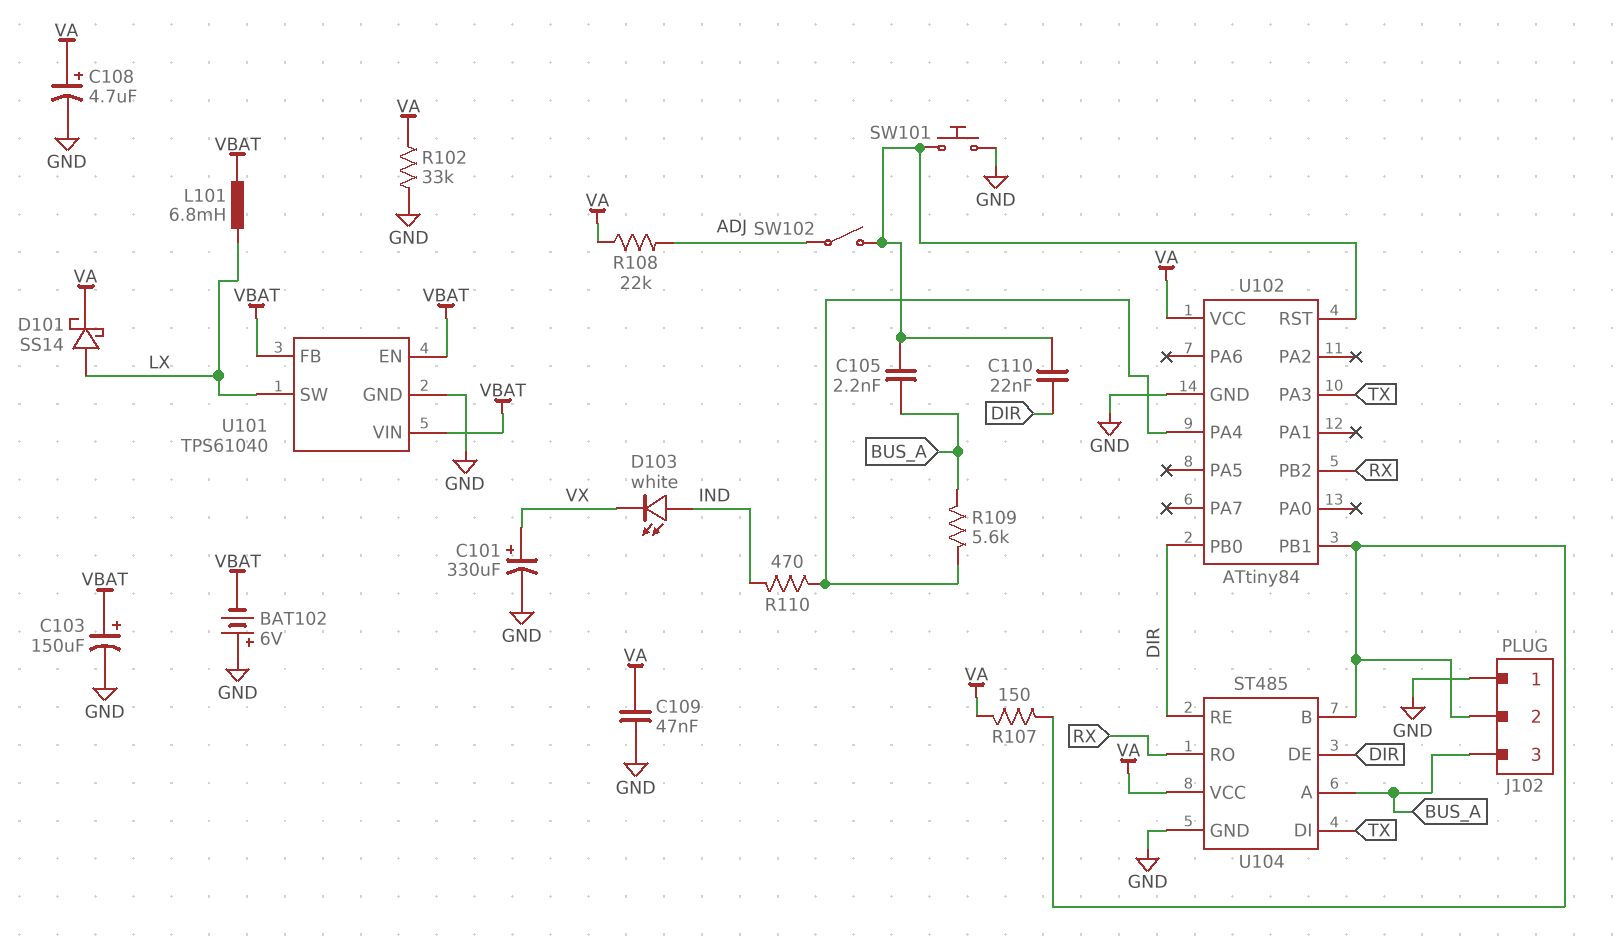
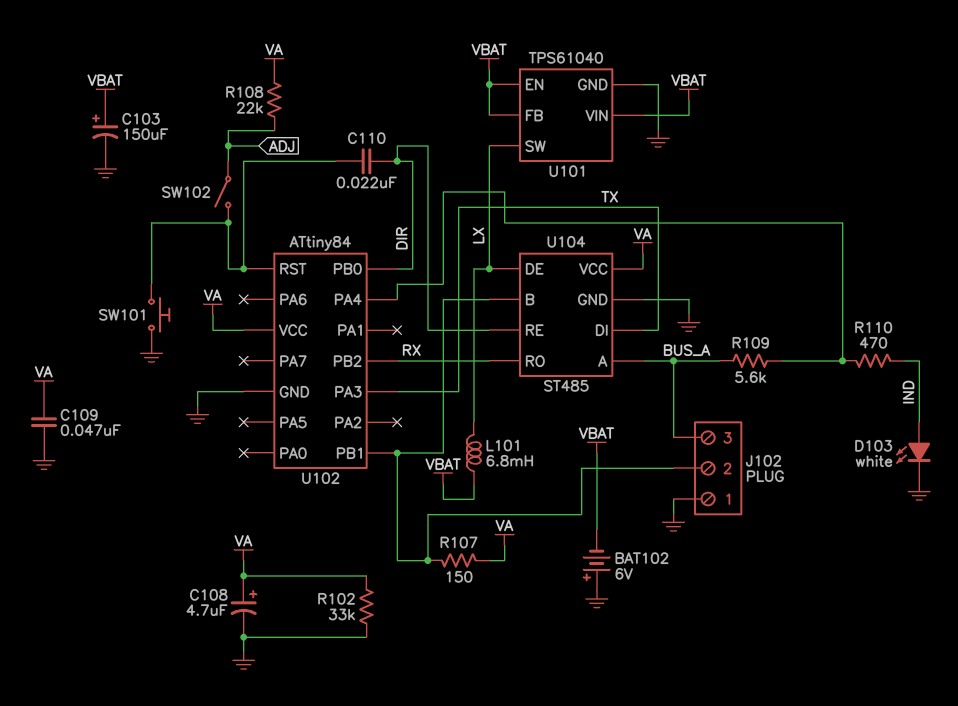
C101: 330uF (plus VX, minus GND) -> none
C105: 2.2nF (BUS_A, U102/RST) -> none
D101: schottky SS14 (A LX, K VA) -> none
D103: LED white (A IND, K VX) -> LED white (A IND, K GND)
U104 pin DE: DIR -> LX

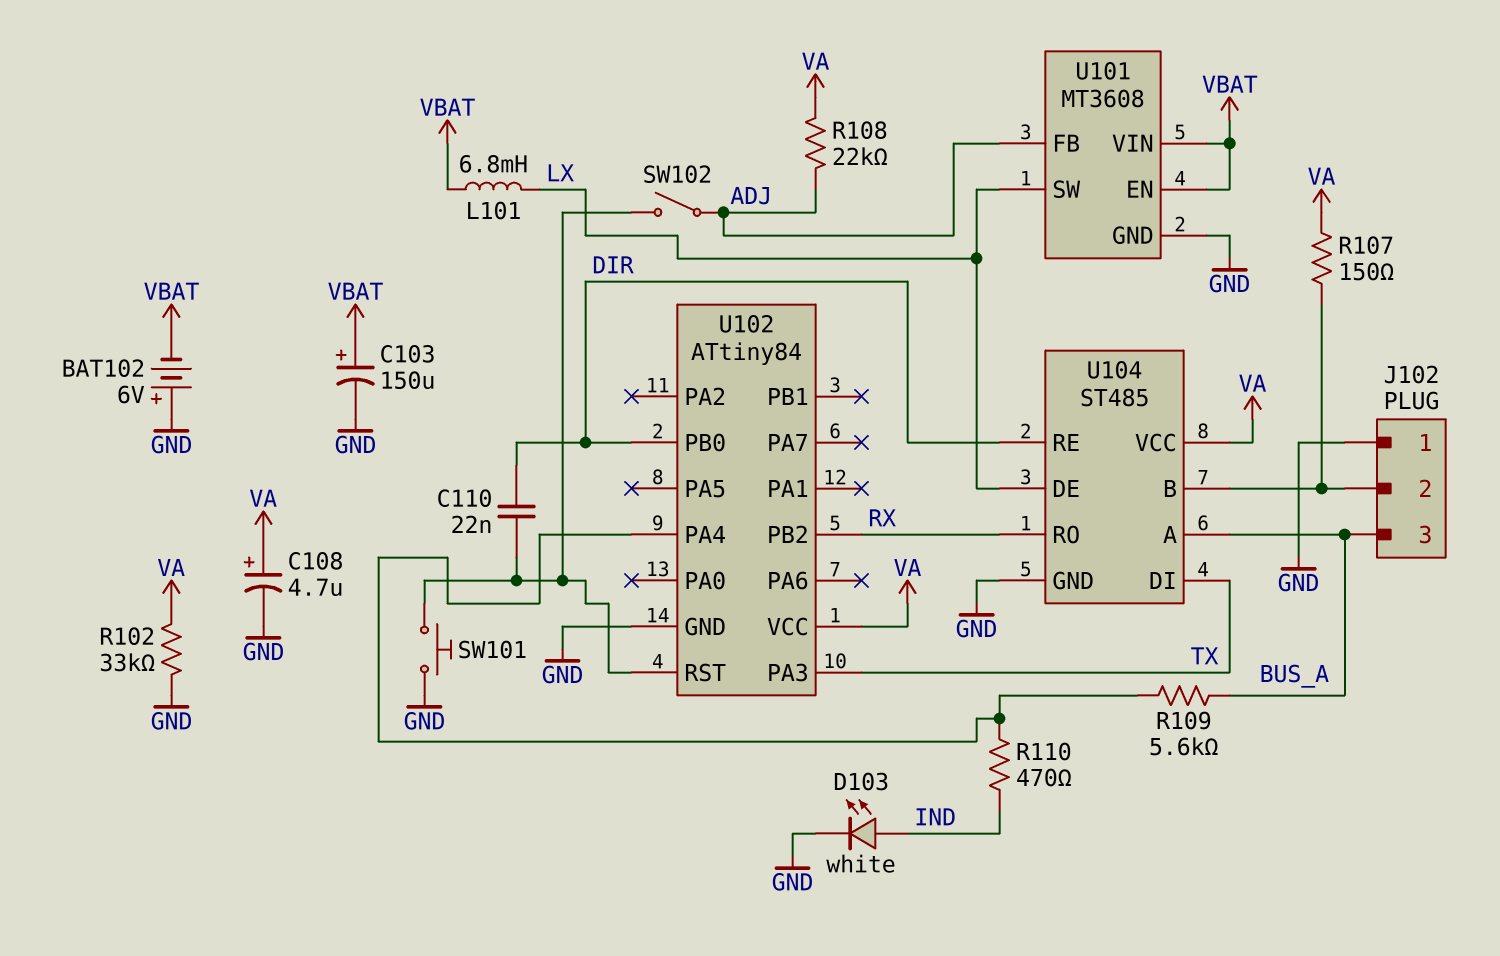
C109: 47nF (GND, VA) -> none
U101: TPS61040 -> MT3608
U101 pin FB: VBAT -> ADJ
U102 pin PB1: J102/2 -> none

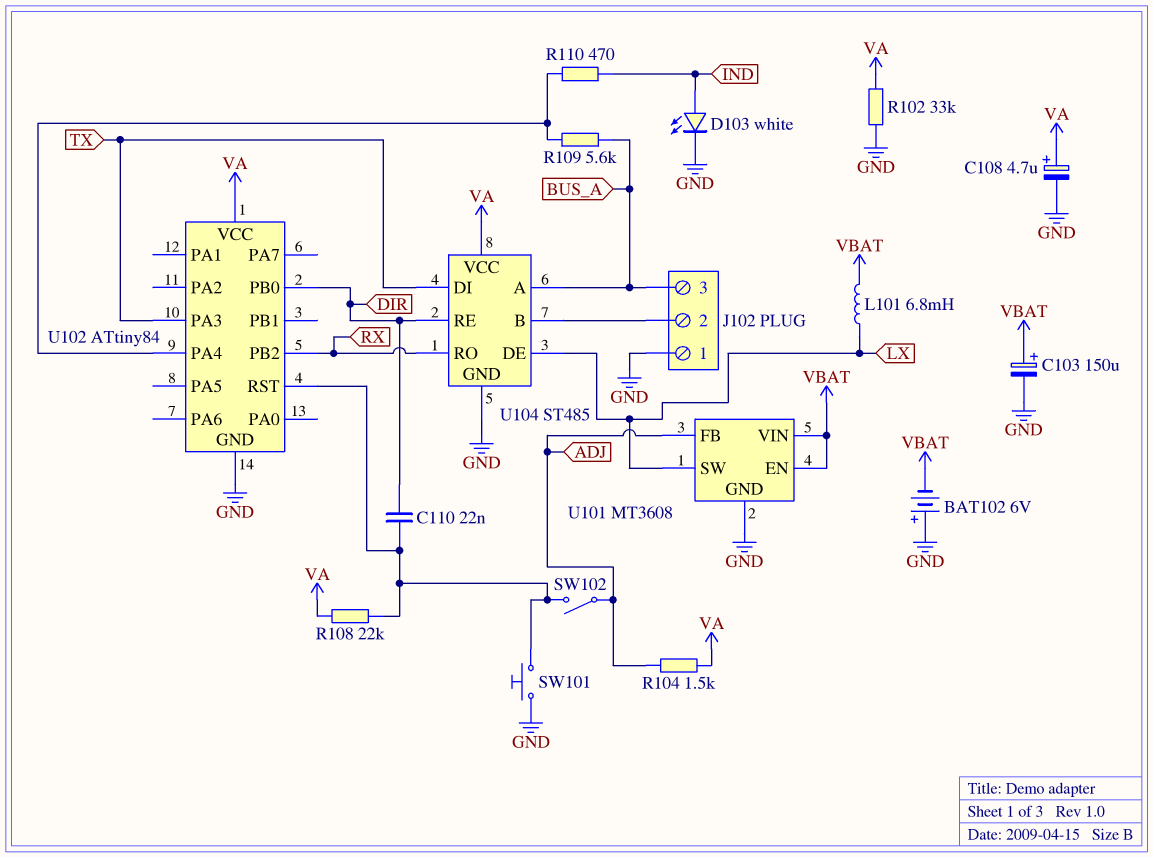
R104: none -> 1.5k (ADJ, VA)
R107: 150 (J102/2, VA) -> none
R108: 22k (ADJ, VA) -> 22k (U102/RST, VA)

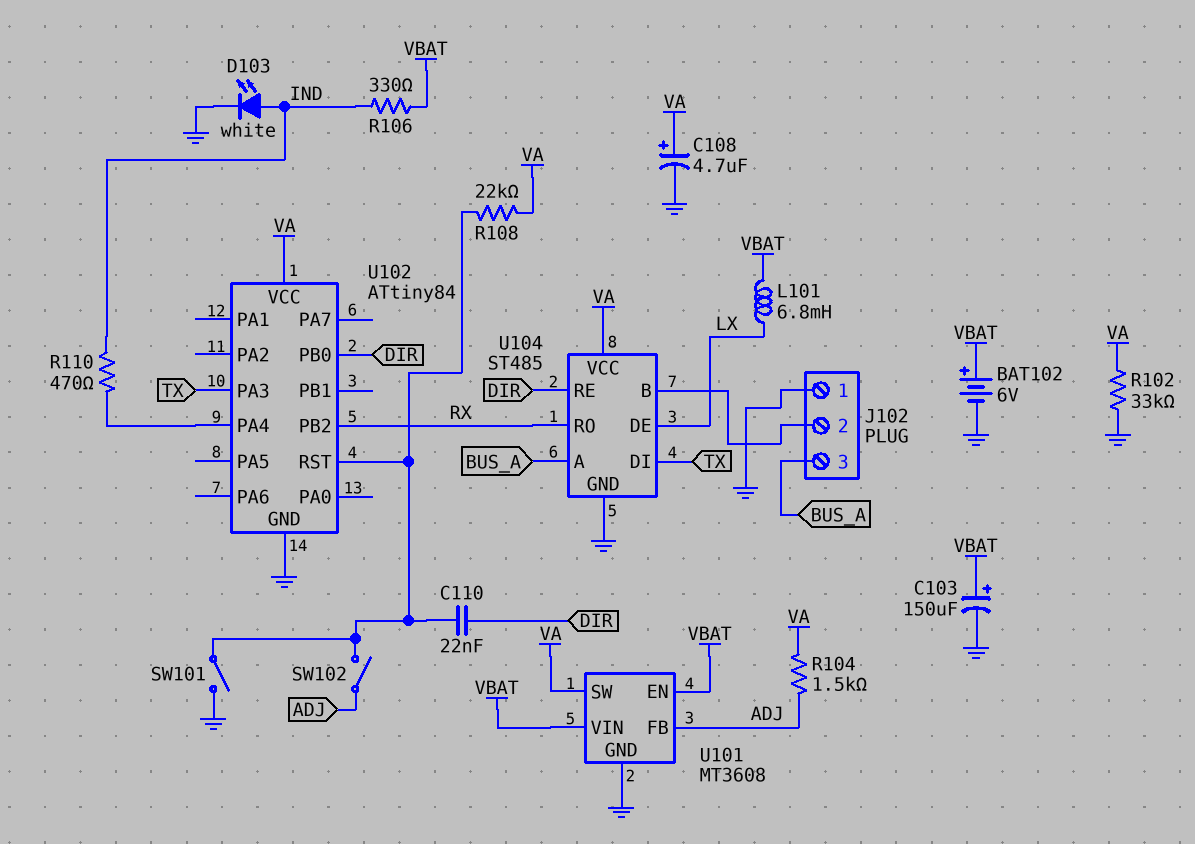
BAT102: 6V (plus GND, minus VBAT) -> 6V (plus VBAT, minus GND)
R106: none -> 330 (IND, VBAT)
R109: 5.6k (BUS_A, U102/PA4) -> none
SW101: button (GND, U102/RST) -> switch (GND, U102/RST)
U101 pin SW: LX -> VA

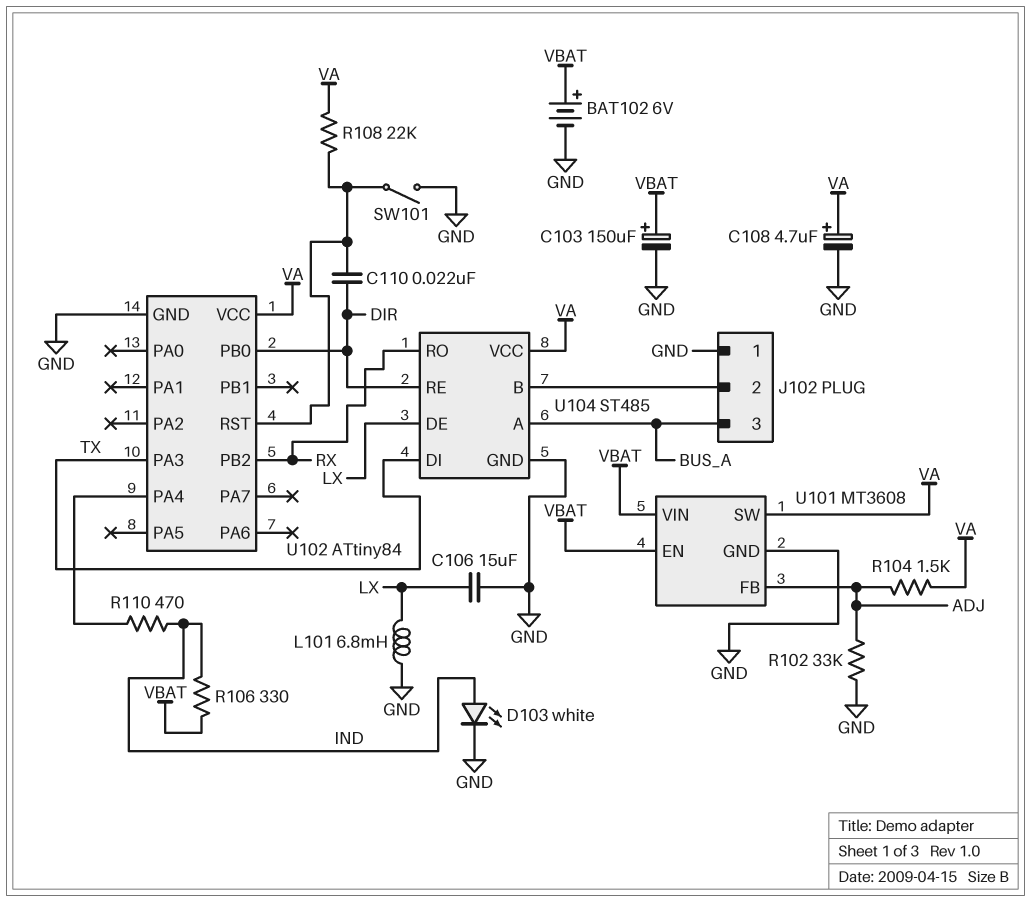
C106: none -> 15uF (GND, LX)
L101: 6.8mH (LX, VBAT) -> 6.8mH (GND, LX)
R102: 33k (GND, VA) -> 33k (ADJ, GND)
SW102: switch (ADJ, U102/RST) -> none

